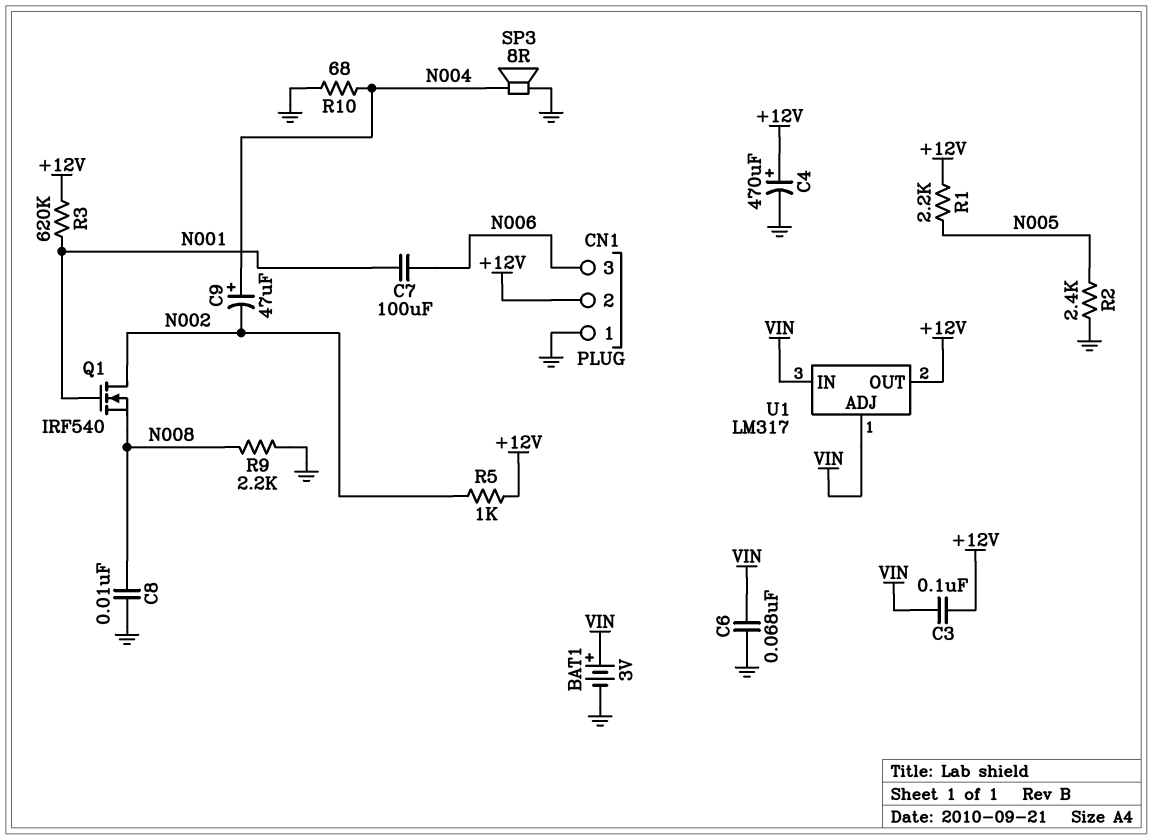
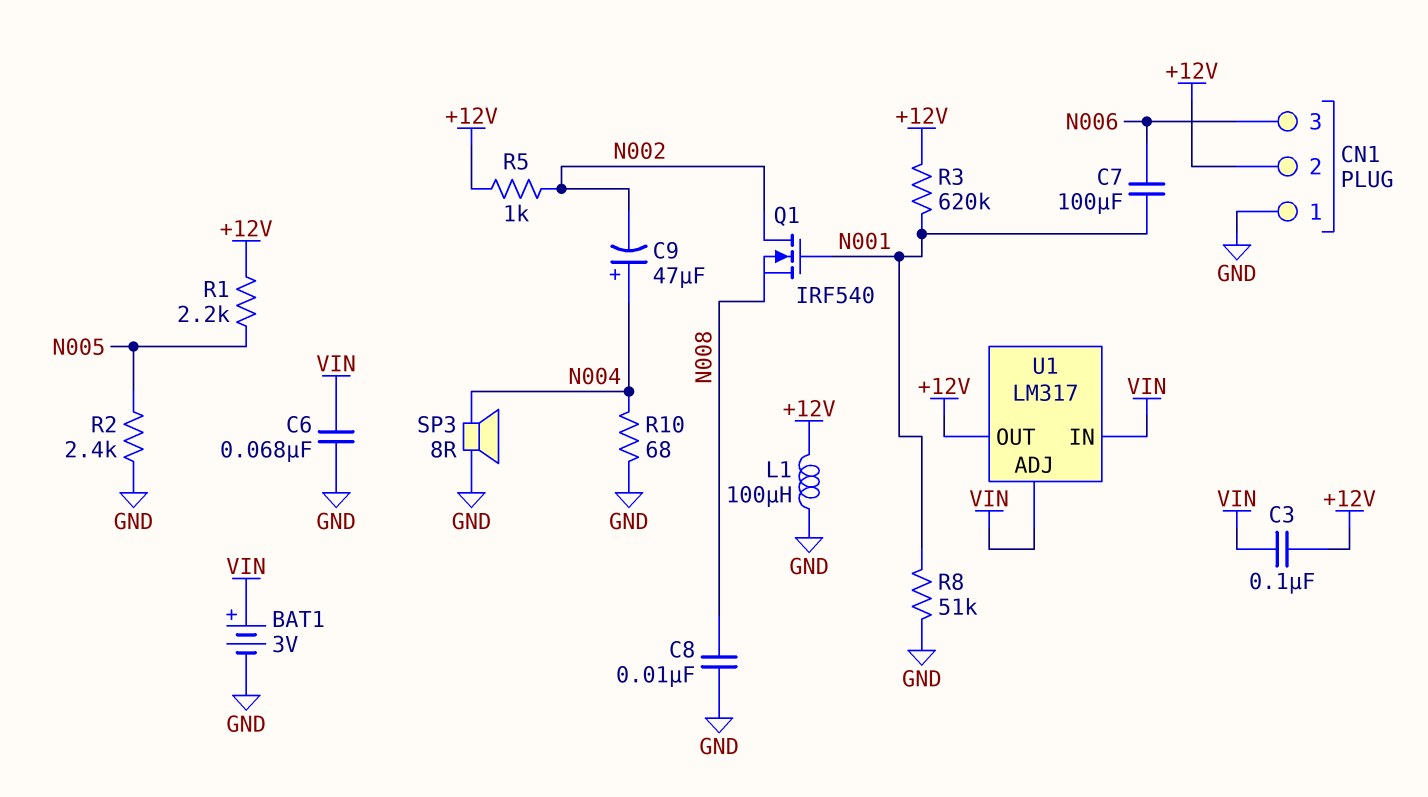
C4: 470uF (plus +12V, minus GND) -> none
L1: none -> 100uH (+12V, GND)
R8: none -> 51k (GND, N001)
R9: 2.2k (GND, N008) -> none

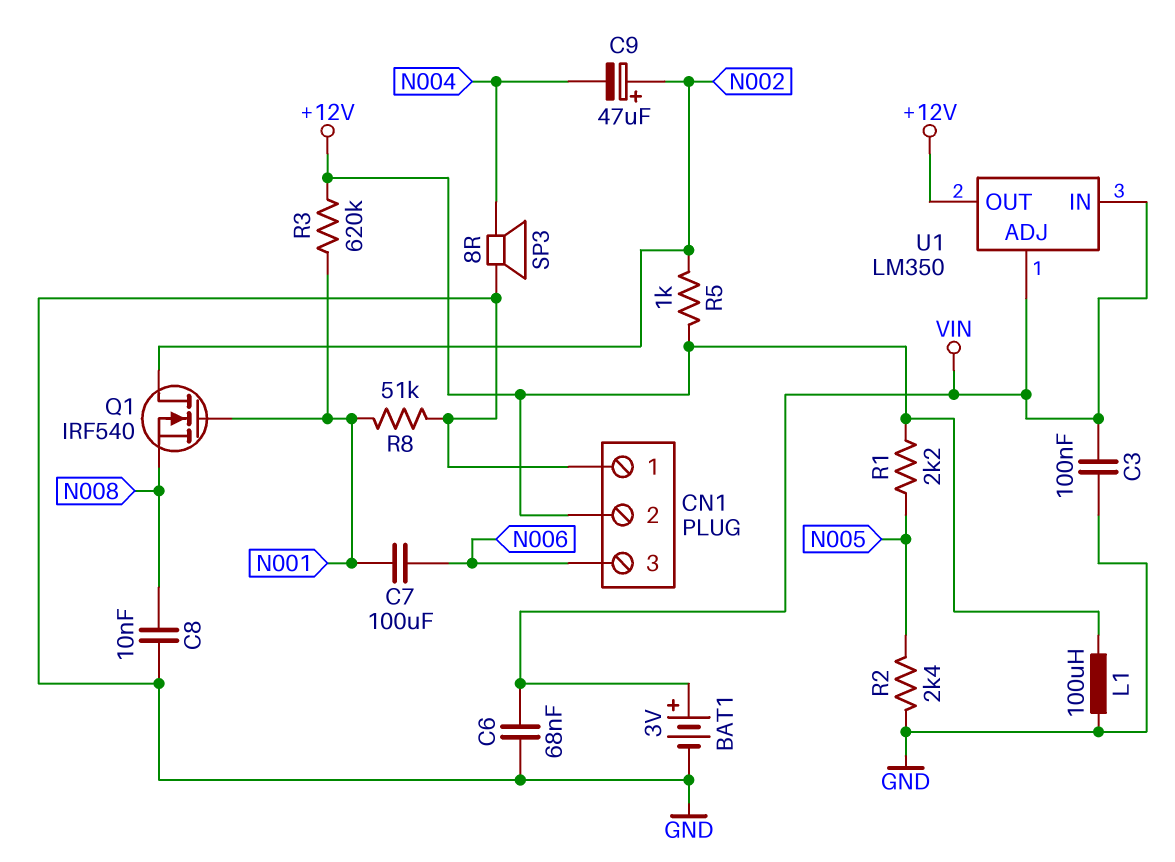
C3: 100nF (+12V, VIN) -> 100nF (GND, VIN)
C9: 47uF (plus N004, minus N002) -> 47uF (plus N002, minus N004)
R10: 68 (GND, N004) -> none
U1: LM317 -> LM350

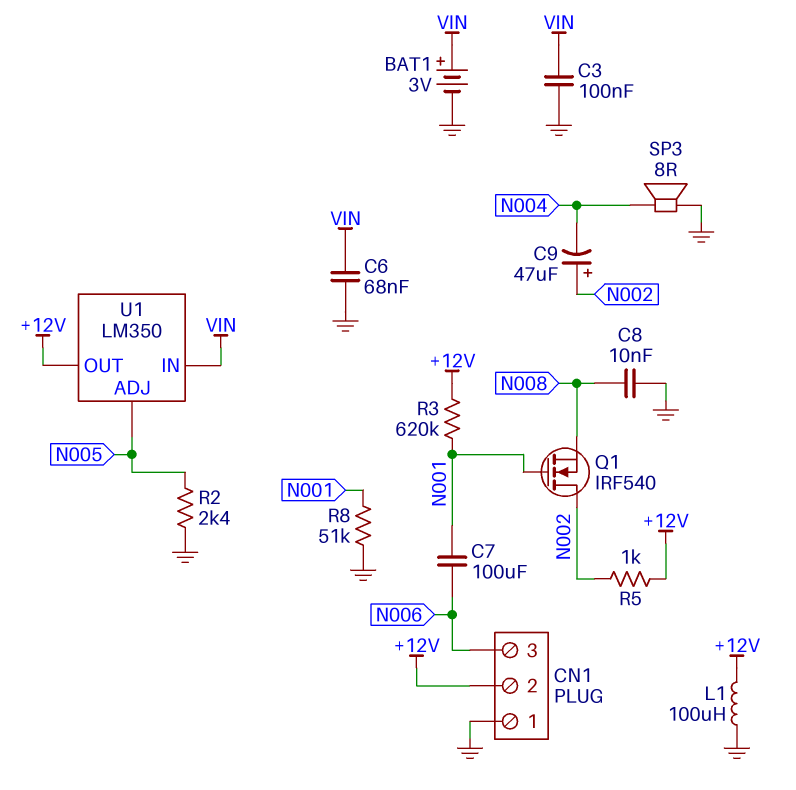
R1: 2.2k (+12V, N005) -> none
U1 pin ADJ: VIN -> N005

